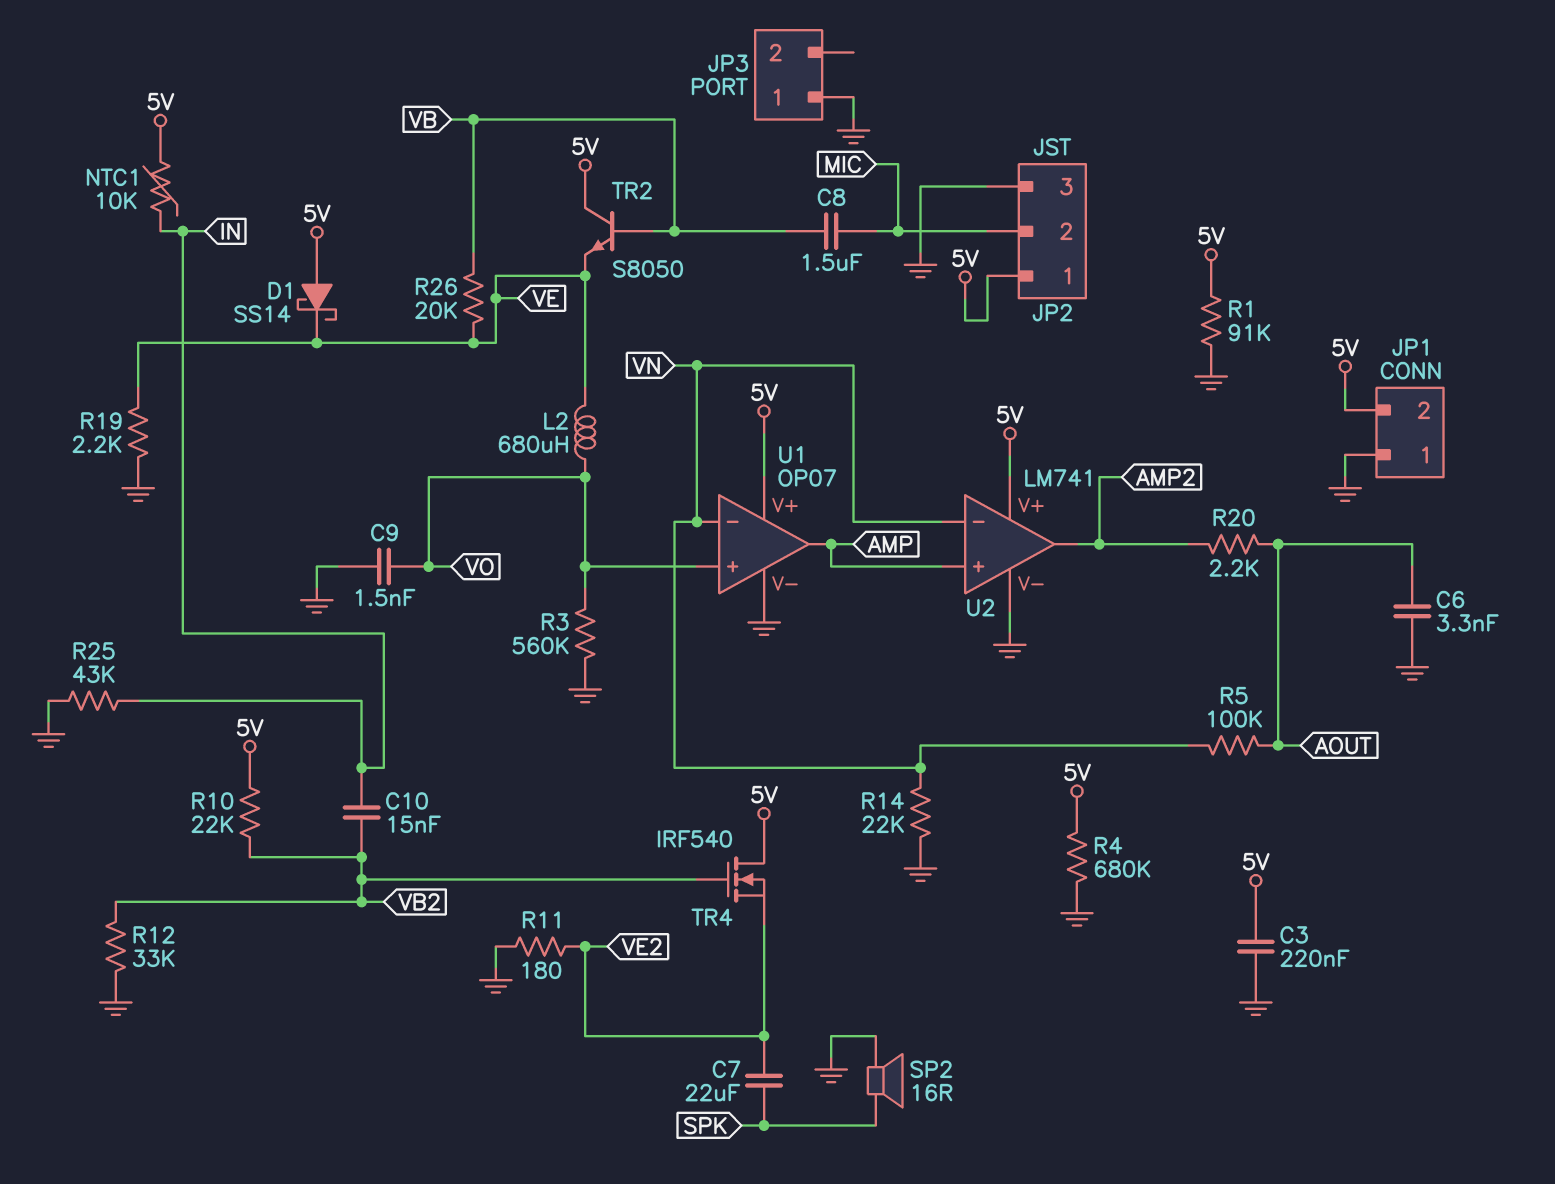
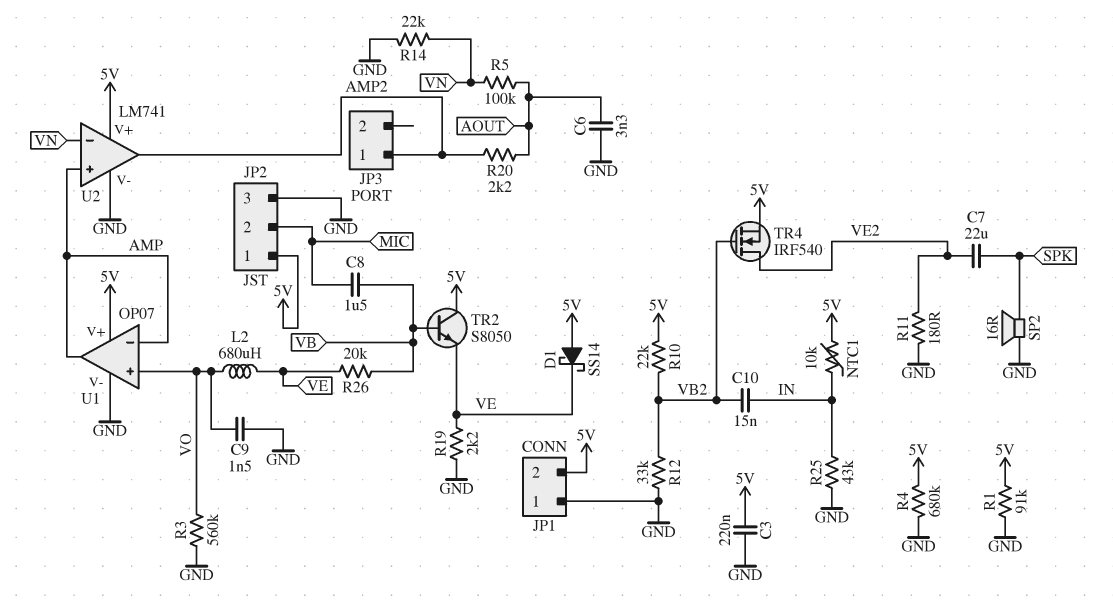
JP3 pin 1: GND -> AMP2
TR4: NMOS IRF540 (G VB2, D 5V, S VE2) -> NMOS IRF540 (G VB2, D VE2, S 5V)
U1 pin in-: VN -> AMP

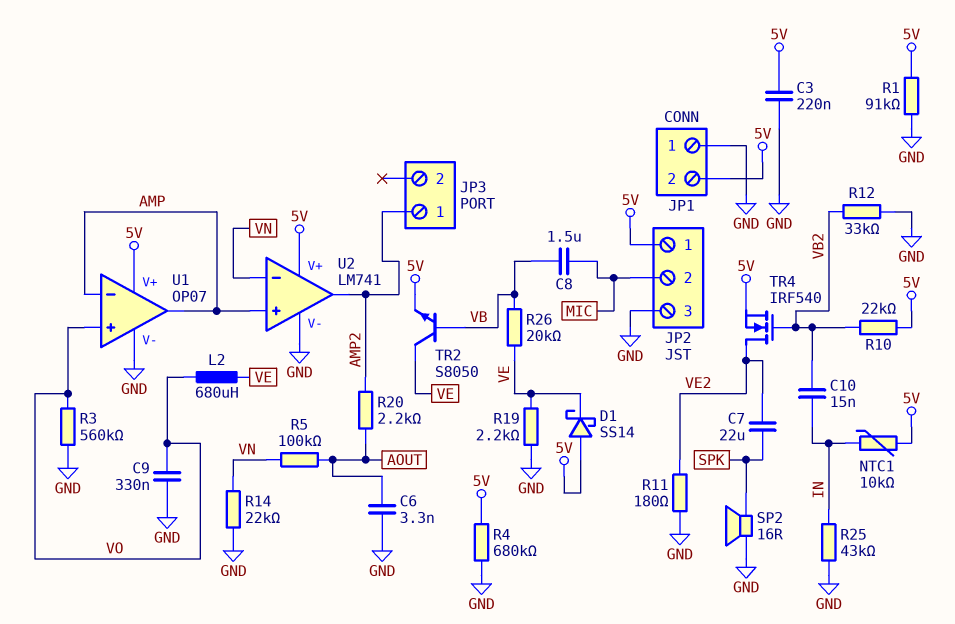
C9: 1.5nF (GND, VO) -> 330nF (GND, VO)
TR2: NPN S8050 (B VB, C 5V, E VE) -> NPN S8050 (B VB, C VE, E 5V)

